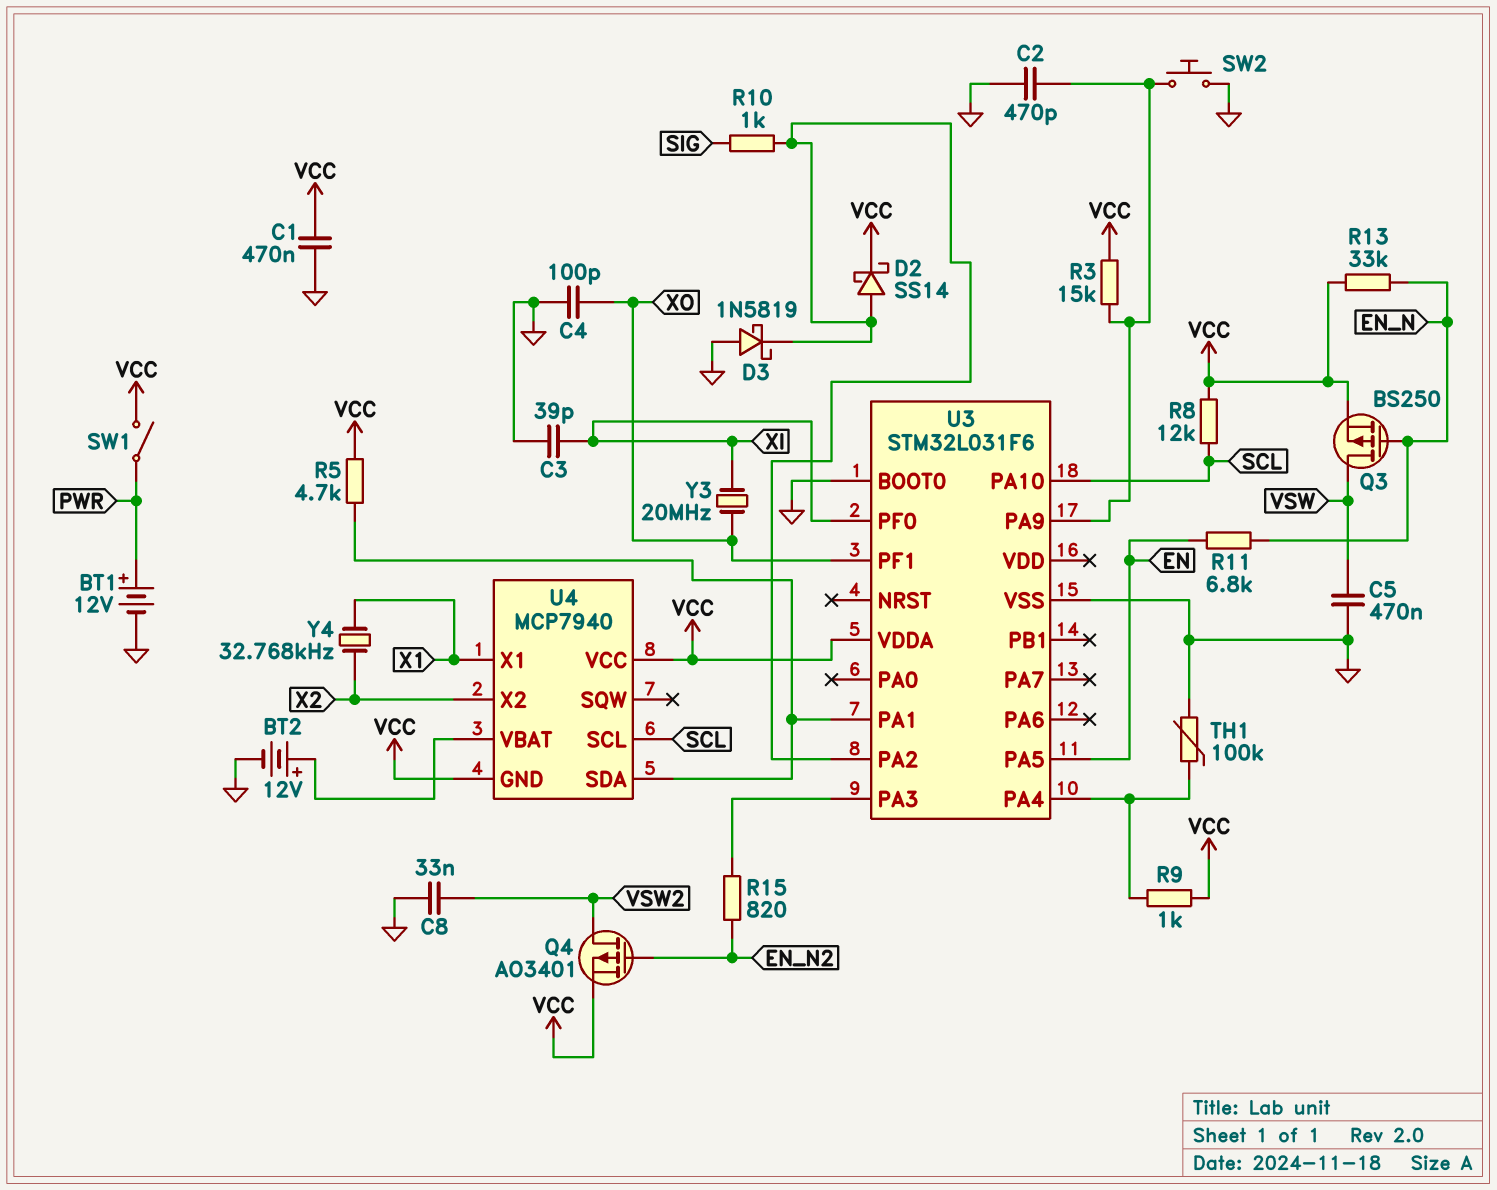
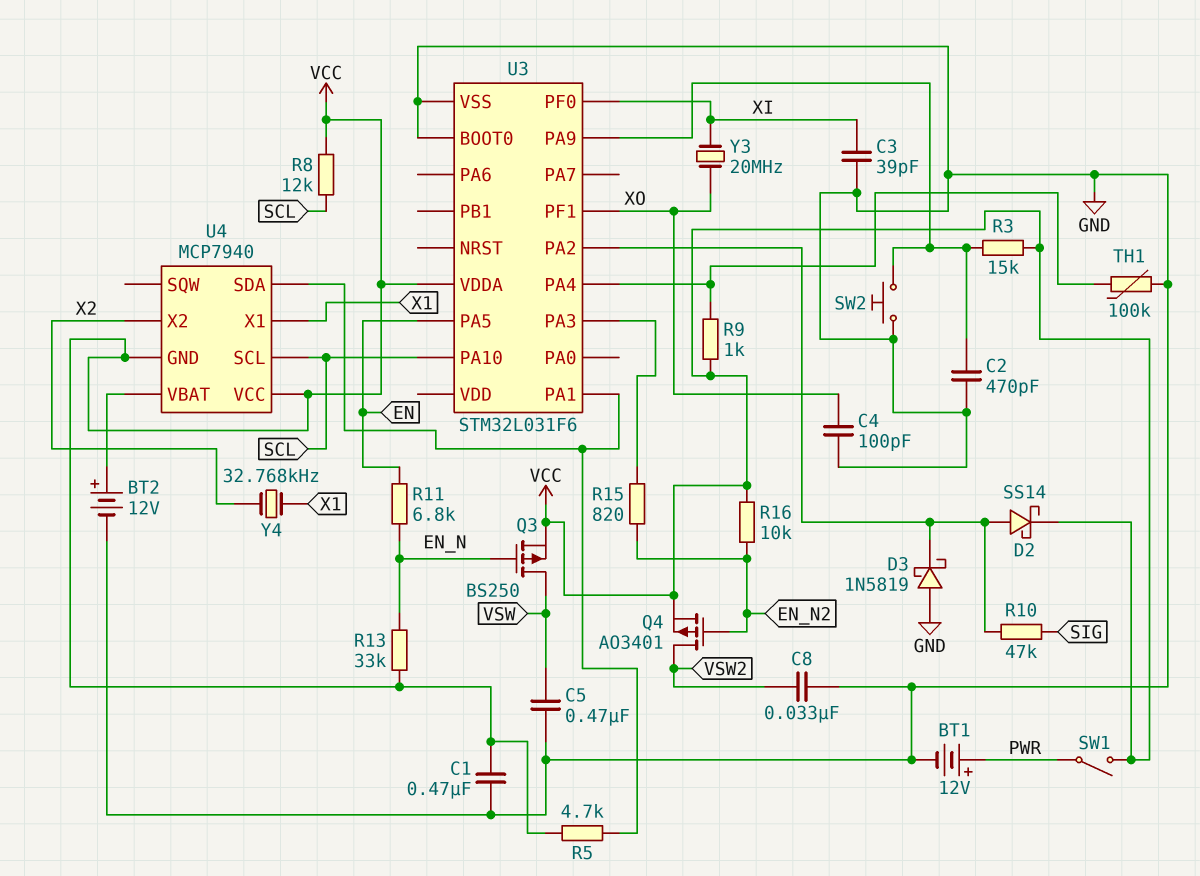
R10: 1k (SIG, U3/PA2) -> 47k (SIG, U3/PA2)
R16: none -> 10k (EN_N2, VCC)

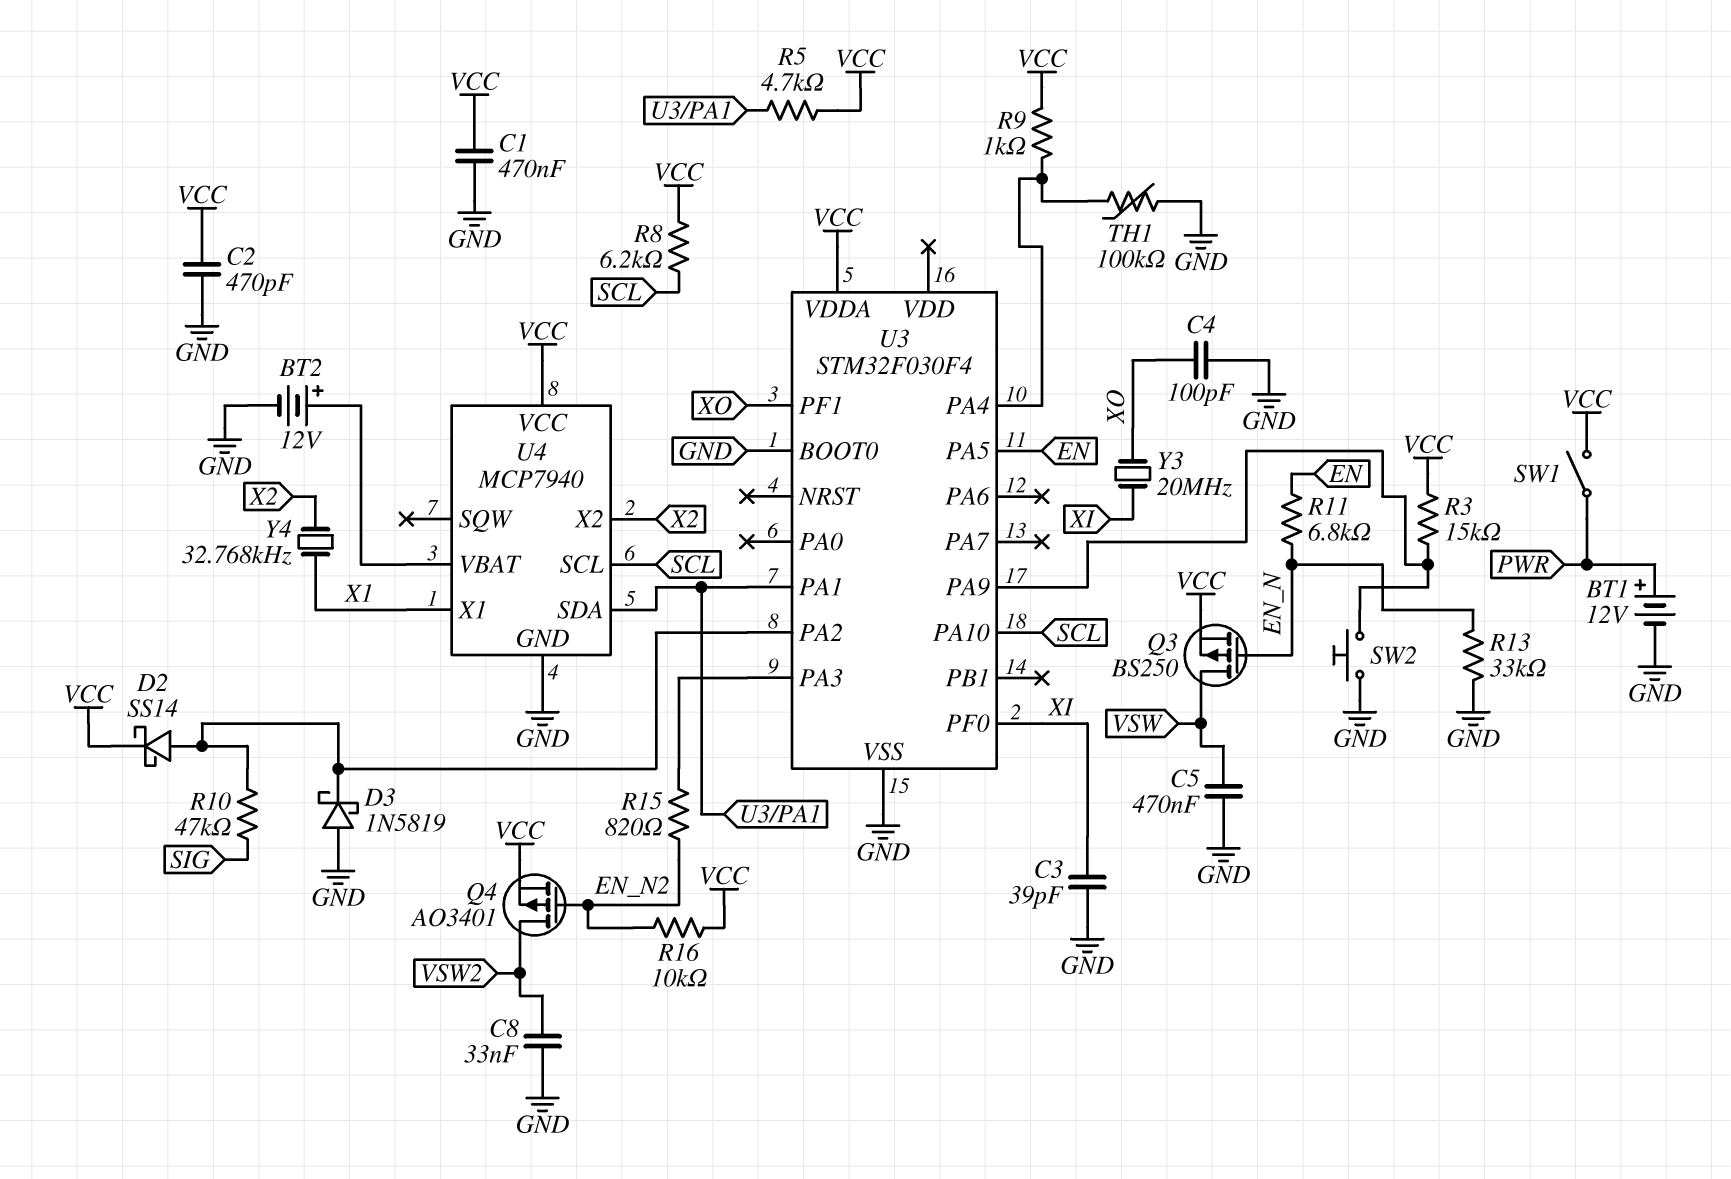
C2: 470pF (GND, U3/PA9) -> 470pF (GND, VCC)
R8: 12k (SCL, VCC) -> 6.2k (SCL, VCC)
R13: 33k (EN_N, VCC) -> 33k (EN_N, GND)
U3: STM32L031F6 -> STM32F030F4
U4 pin GND: VCC -> GND

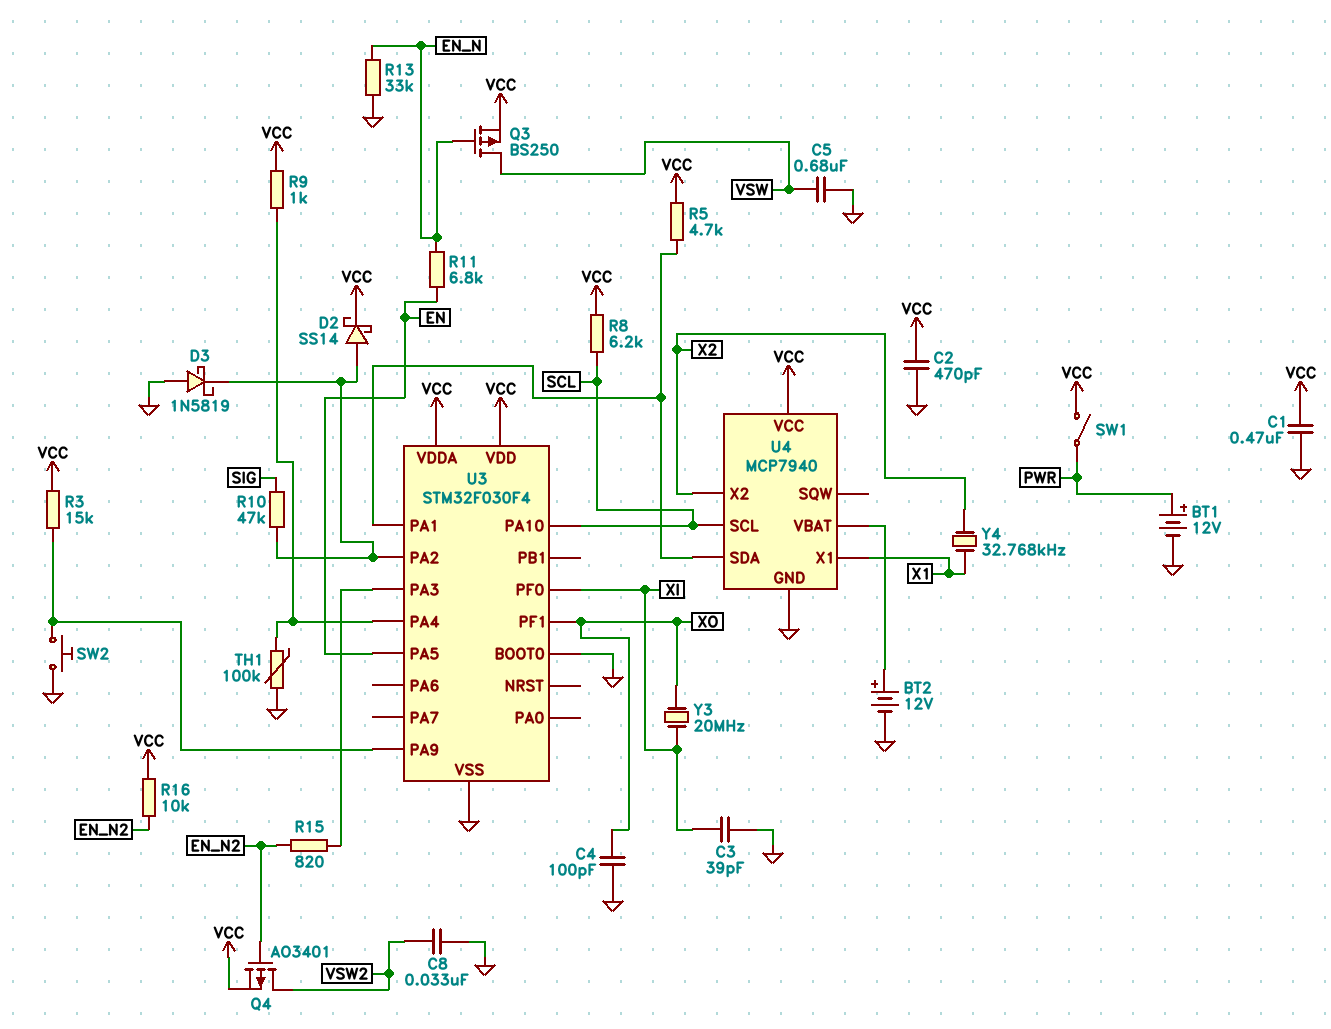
C5: 470nF (GND, VSW) -> 680nF (GND, VSW)
U3 pin VDD: none -> VCC

